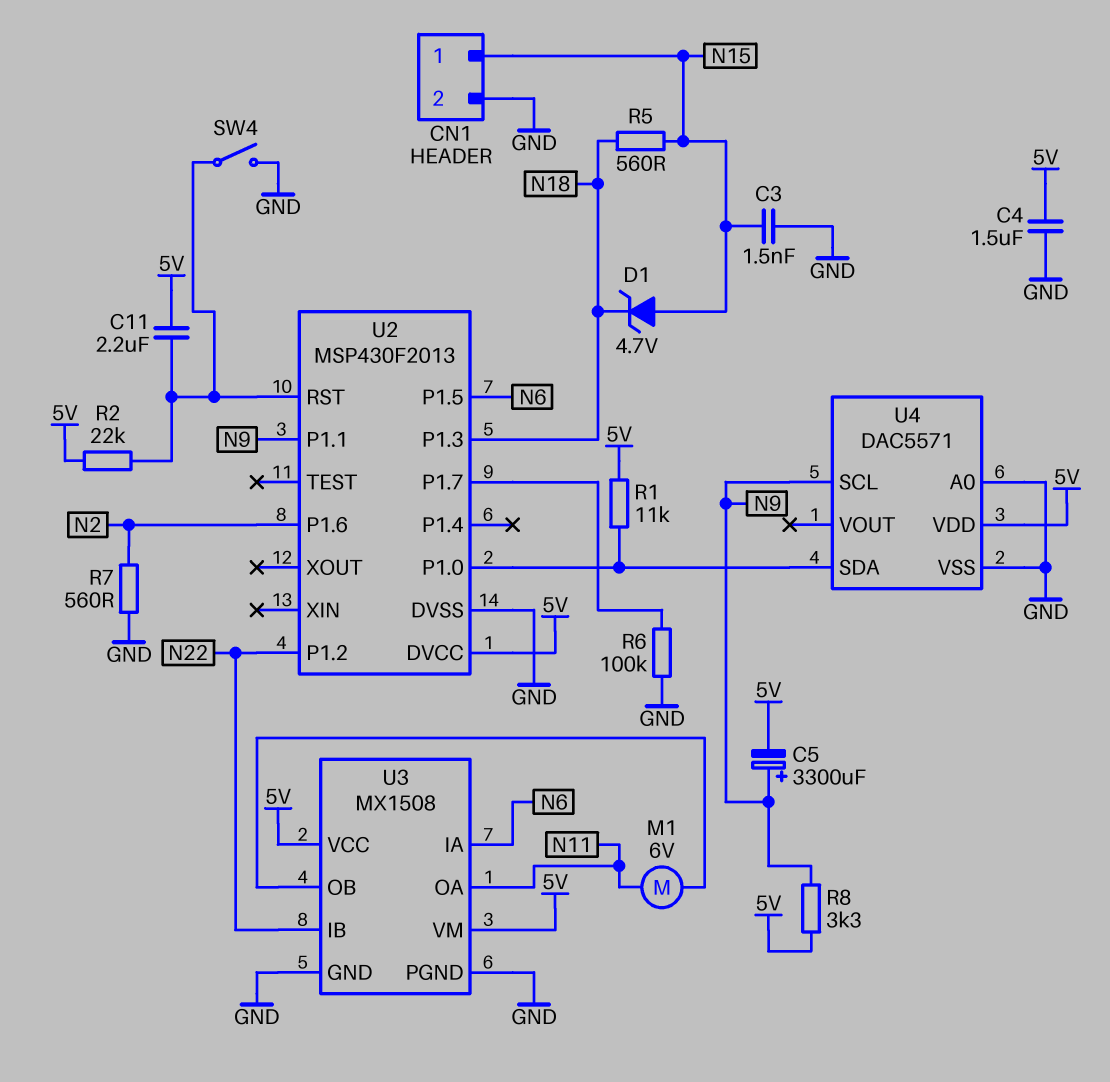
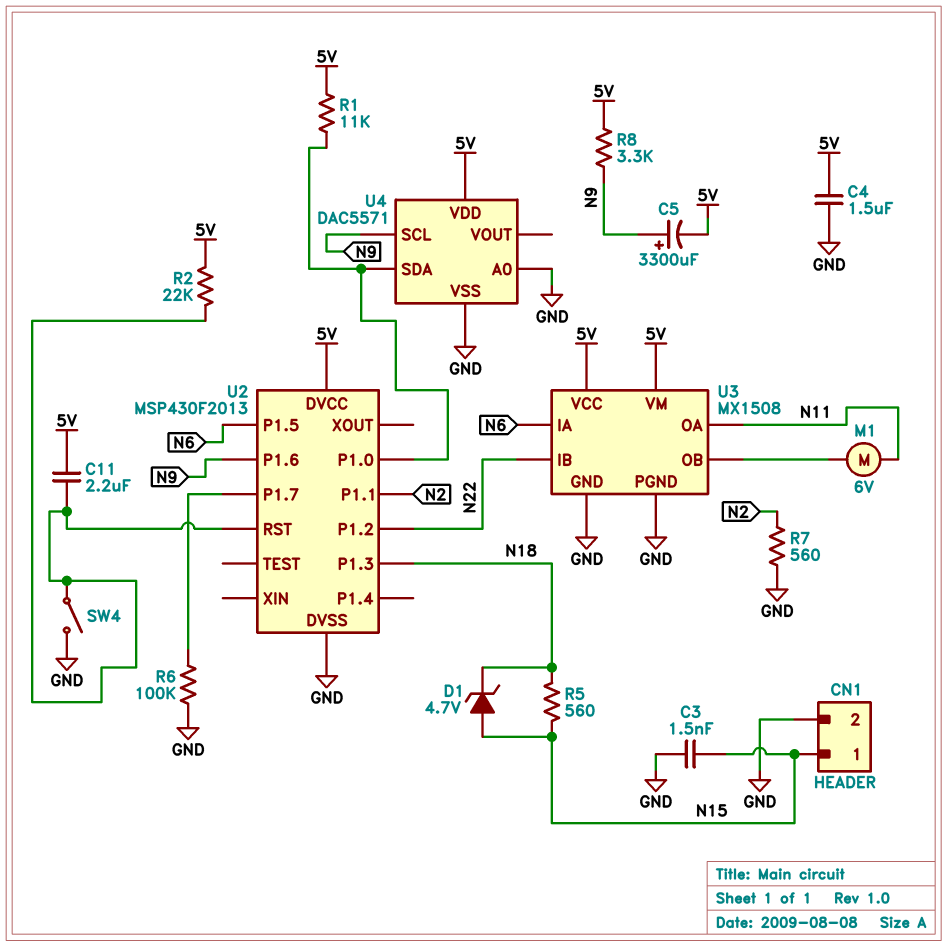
U2 pin P1.1: N9 -> N2
U2 pin P1.6: N2 -> N9

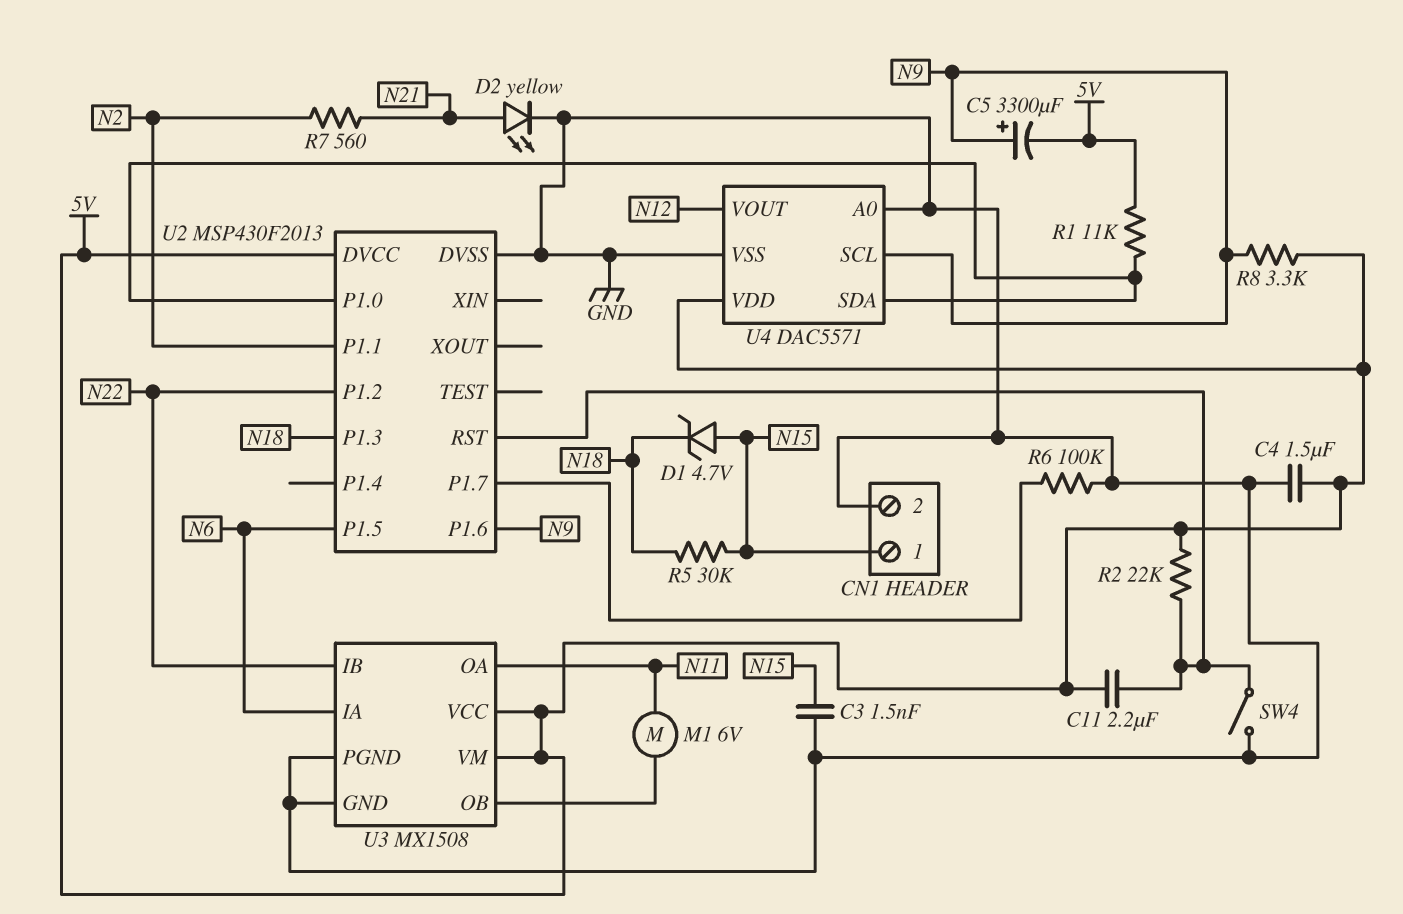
D2: none -> LED yellow (A N21, K GND)
R5: 560 (N15, N18) -> 30k (N15, N18)
R7: 560 (GND, N2) -> 560 (N2, N21)
U4 pin VOUT: none -> N12

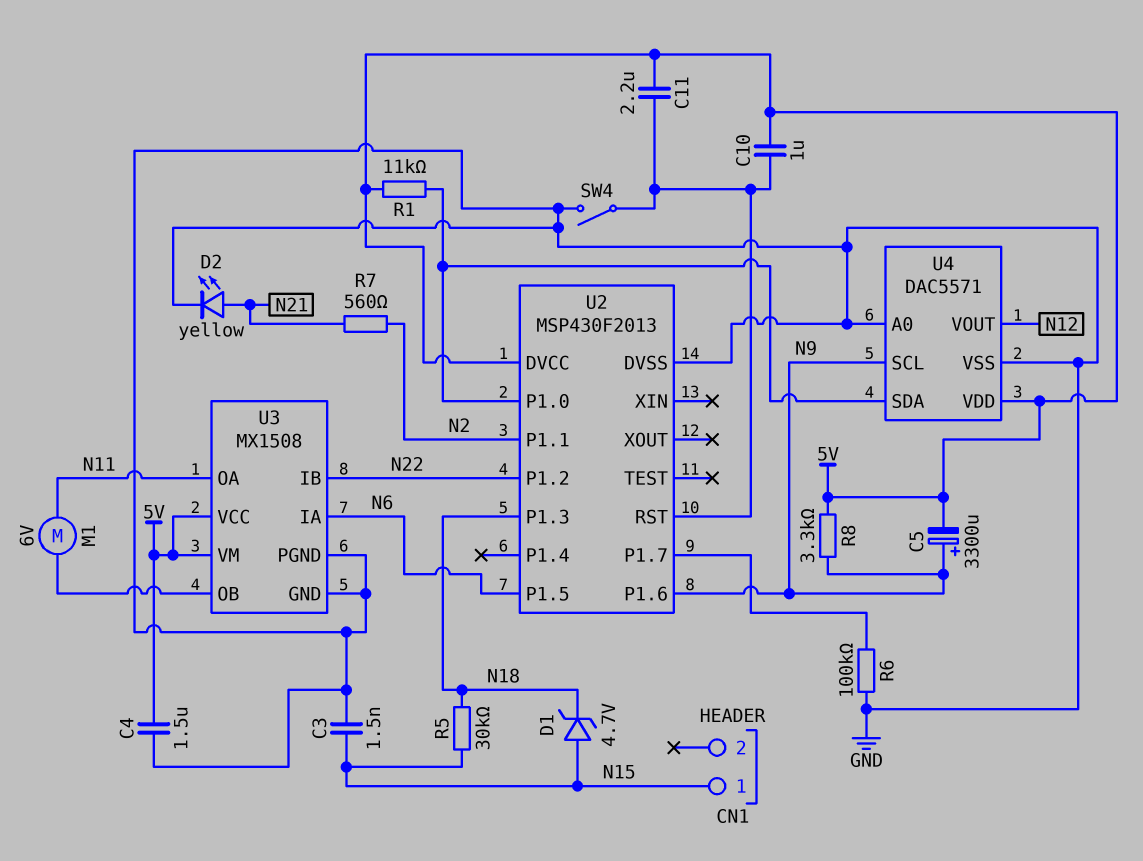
C10: none -> 1uF (5V, U2/RST)
CN1 pin 2: GND -> none
R2: 22k (5V, U2/RST) -> none

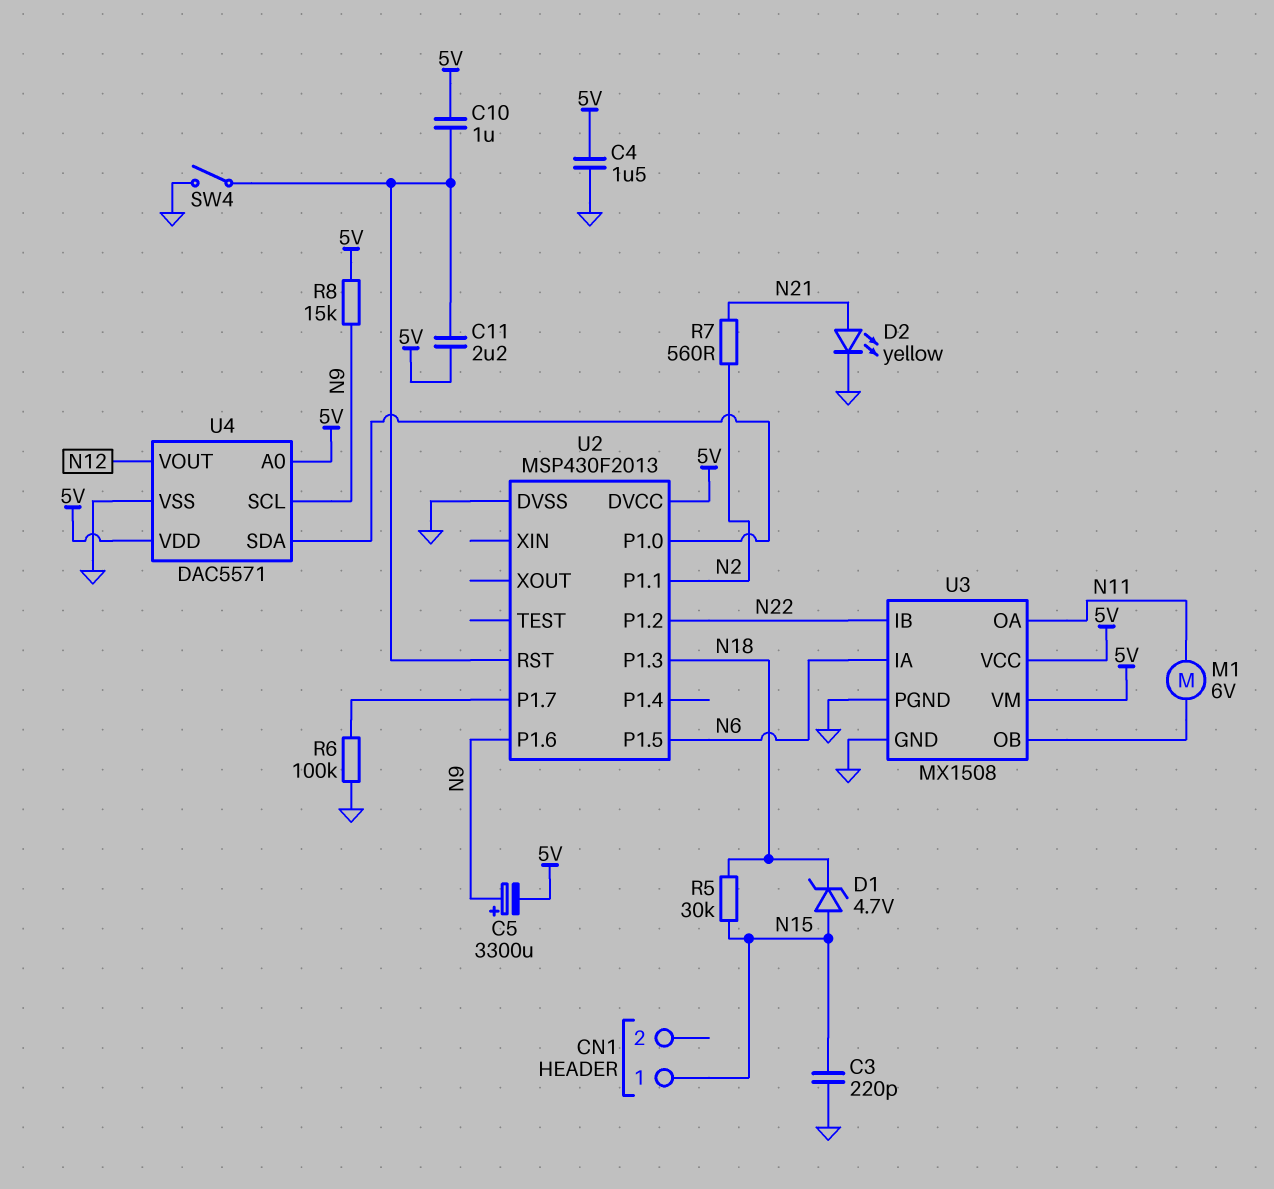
C3: 1.5nF (GND, N15) -> 220pF (GND, N15)
R1: 11k (5V, U2/P1.0) -> none
R8: 3.3k (5V, N9) -> 15k (5V, N9)
U4 pin A0: GND -> 5V

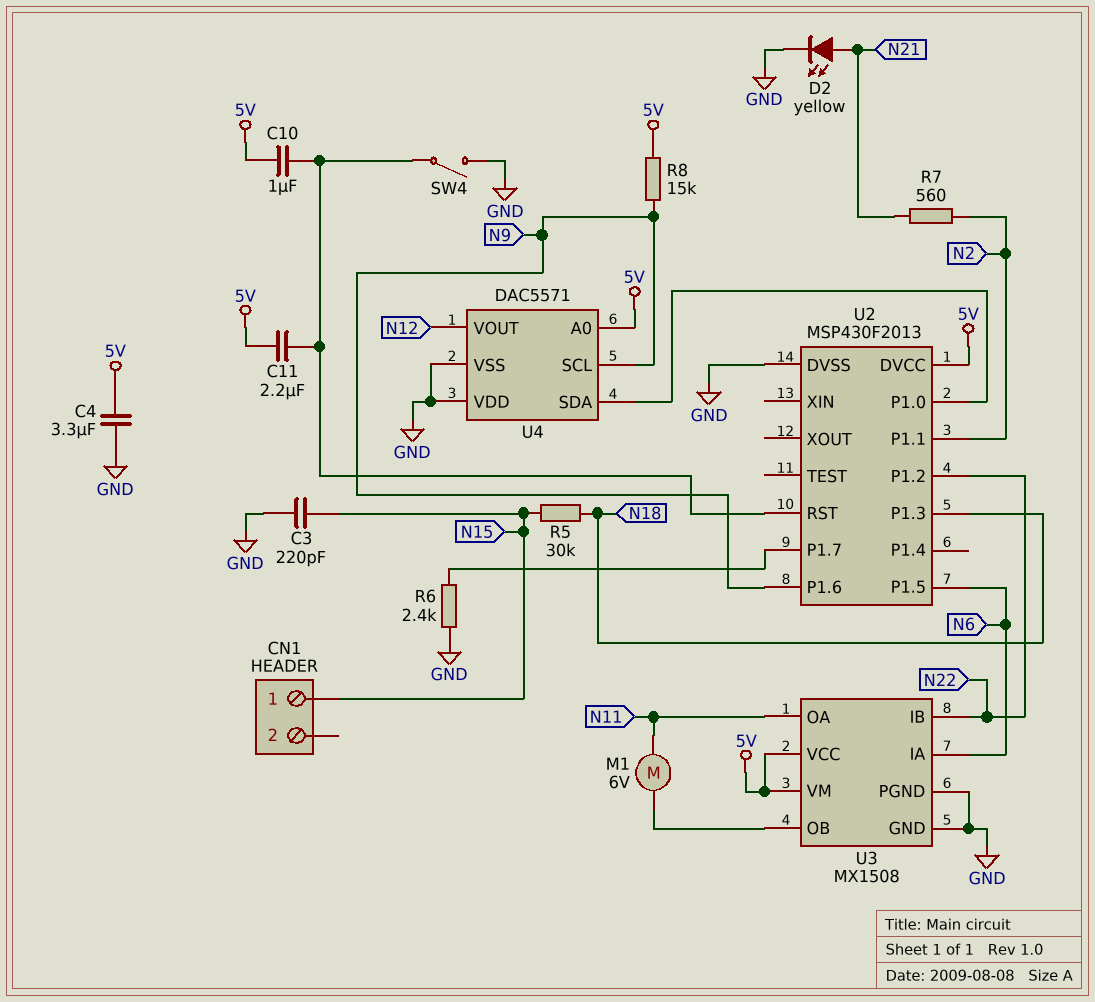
C4: 1.5uF (5V, GND) -> 3.3uF (5V, GND)
C5: 3300uF (plus N9, minus 5V) -> none
D1: zener 4.7V (A N15, K N18) -> none
R6: 100k (GND, U2/P1.7) -> 2.4k (GND, U2/P1.7)
U4 pin VDD: 5V -> GND

